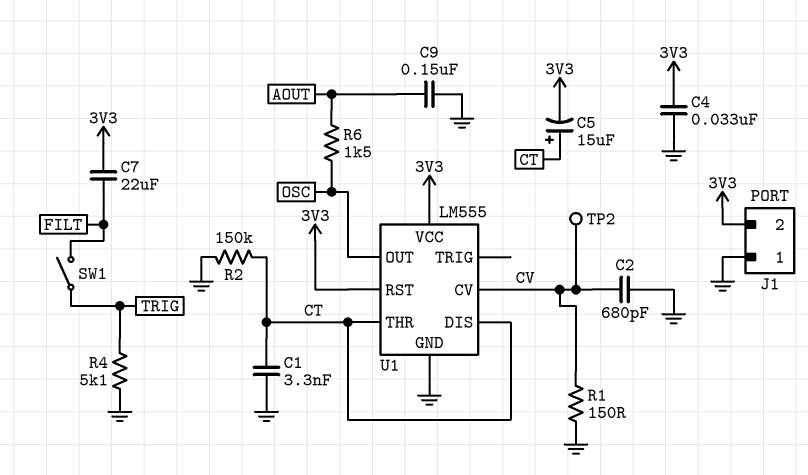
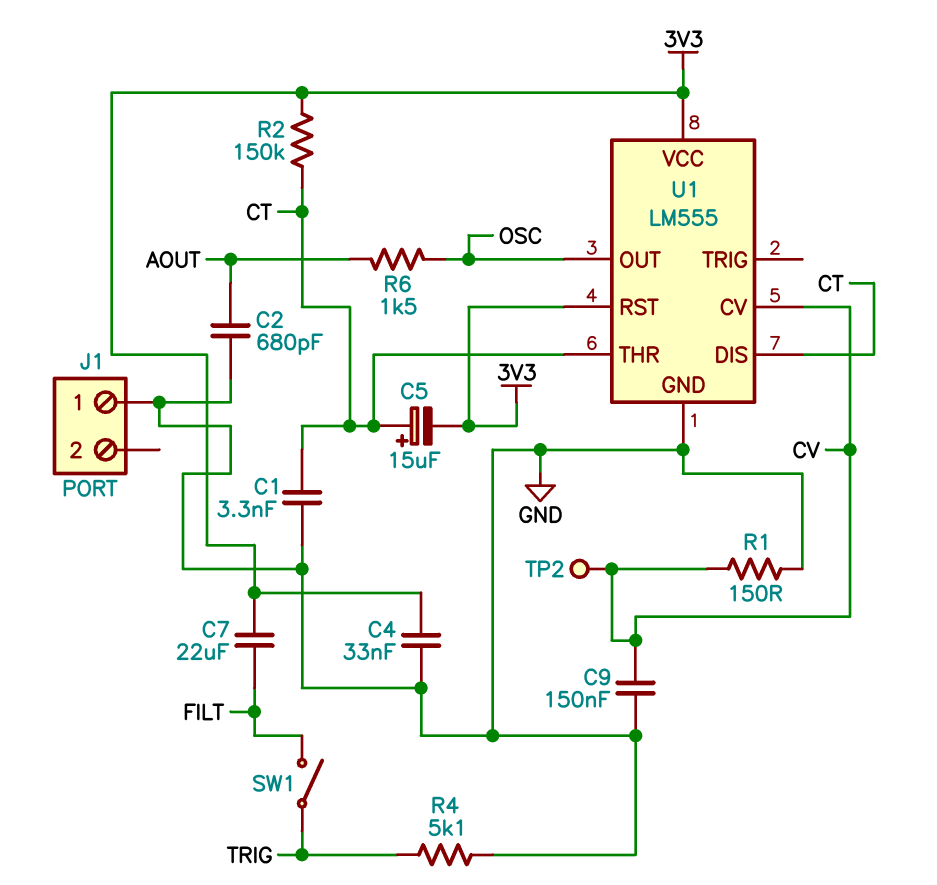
C2: 680pF (CV, GND) -> 680pF (AOUT, GND)
C9: 150nF (AOUT, GND) -> 150nF (CV, GND)
J1 pin 2: 3V3 -> none
R2: 150k (CT, GND) -> 150k (3V3, CT)

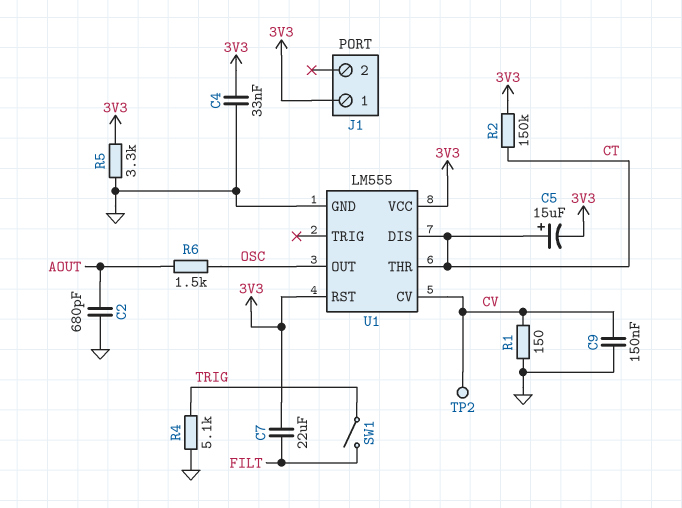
C1: 3.3nF (CT, GND) -> none
J1 pin 1: GND -> 3V3
R5: none -> 3.3k (3V3, GND)

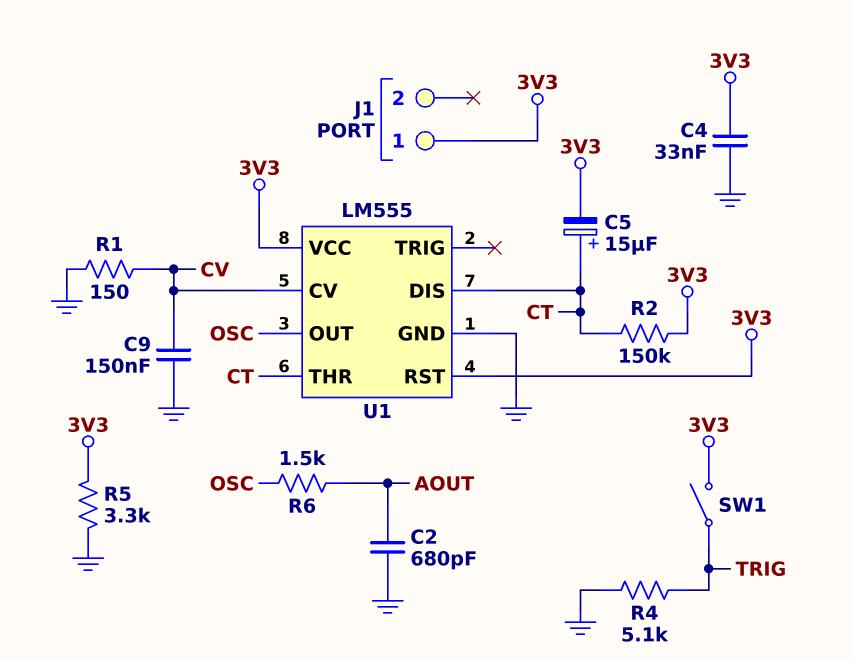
C7: 22uF (3V3, FILT) -> none
SW1: switch (FILT, TRIG) -> switch (3V3, TRIG)
TP2: test point (CV) -> none

